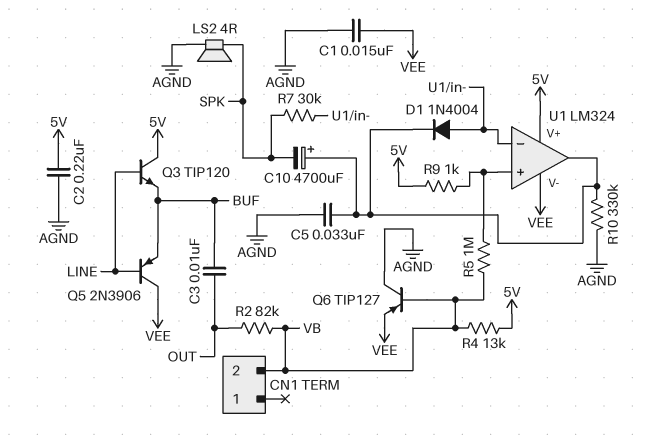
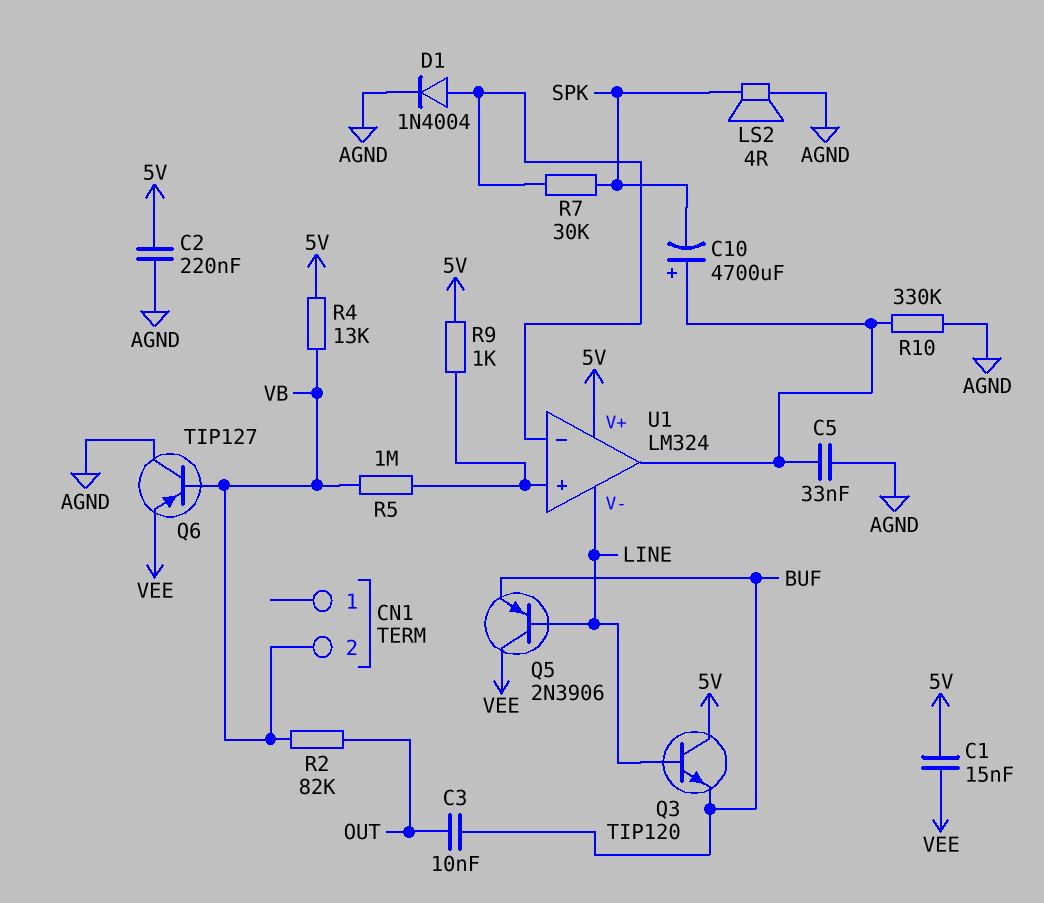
C1: 15nF (AGND, VEE) -> 15nF (5V, VEE)
D1: diode 1N4004 (A U1/in-, K U1/out) -> diode 1N4004 (A U1/in-, K AGND)
U1 pin V-: VEE -> LINE

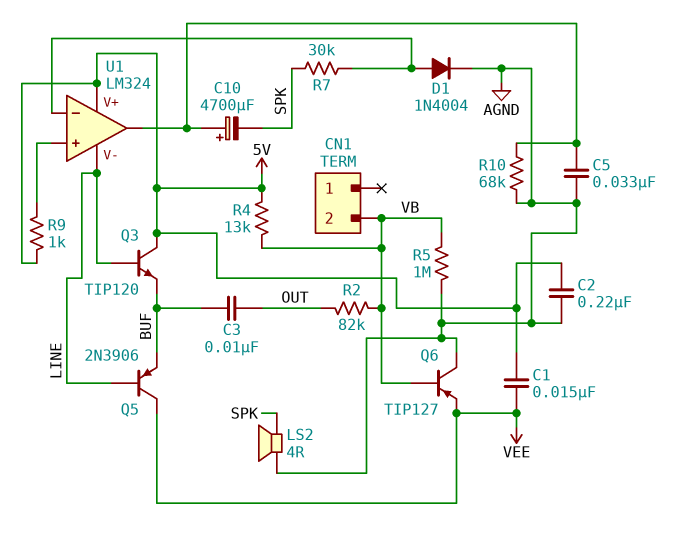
R5: 1M (U1/in+, VB) -> 1M (AGND, VB)
R10: 330k (AGND, U1/out) -> 68k (AGND, U1/out)

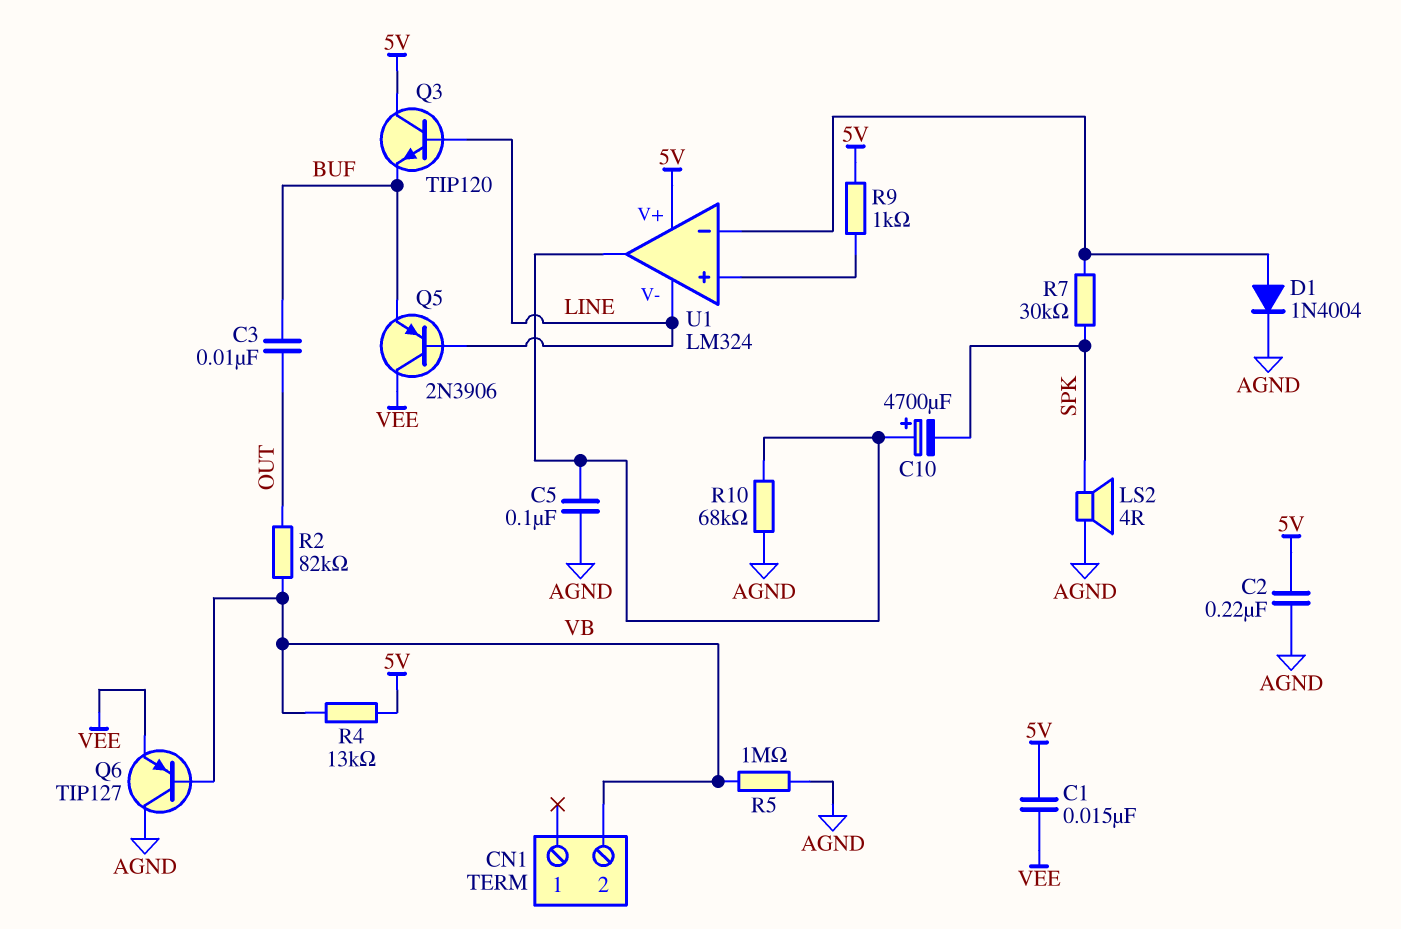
C5: 33nF (AGND, U1/out) -> 100nF (AGND, U1/out)

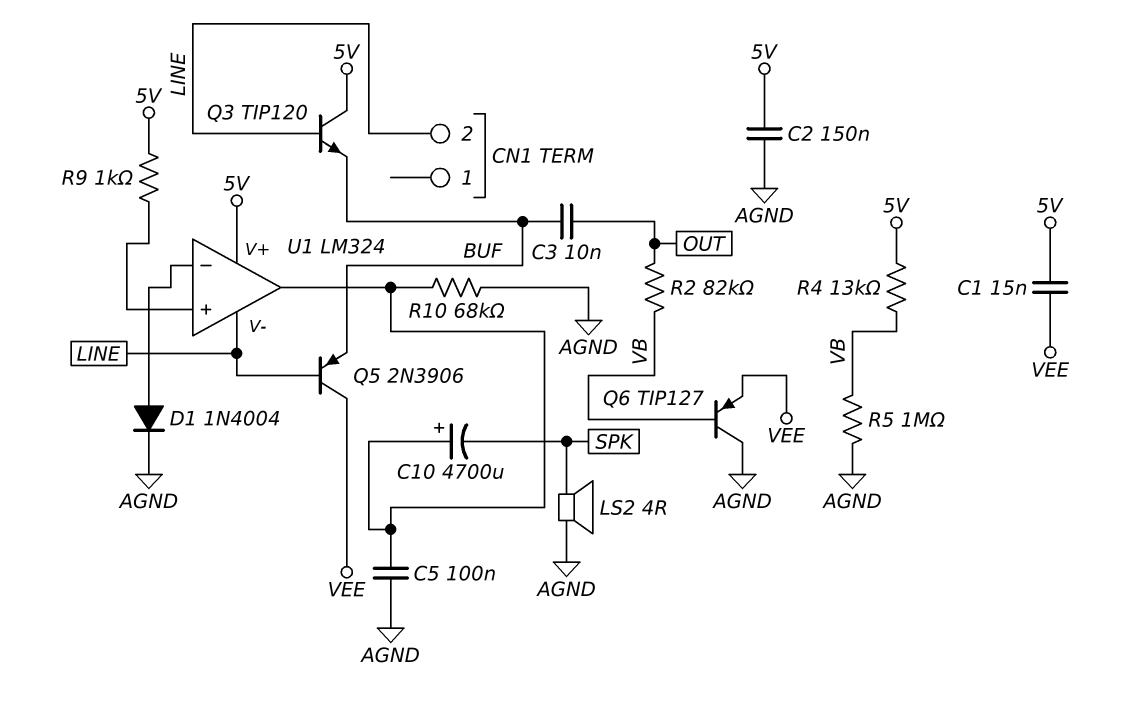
C2: 220nF (5V, AGND) -> 150nF (5V, AGND)
CN1 pin 2: VB -> LINE
R7: 30k (SPK, U1/in-) -> none

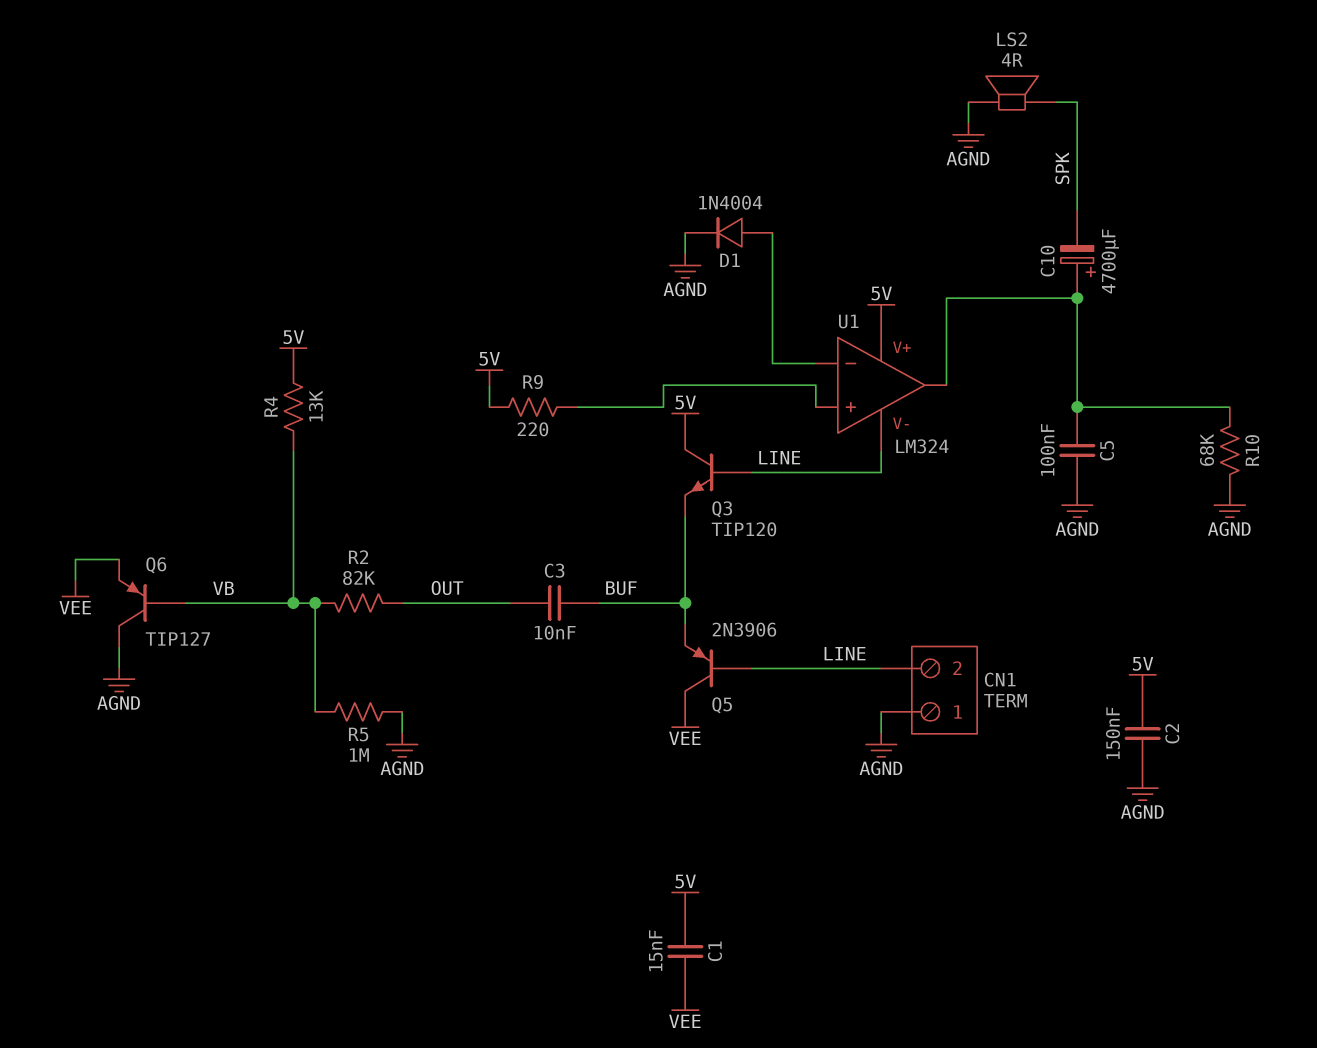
CN1 pin 1: none -> AGND
R9: 1k (5V, U1/in+) -> 220 (5V, U1/in+)

